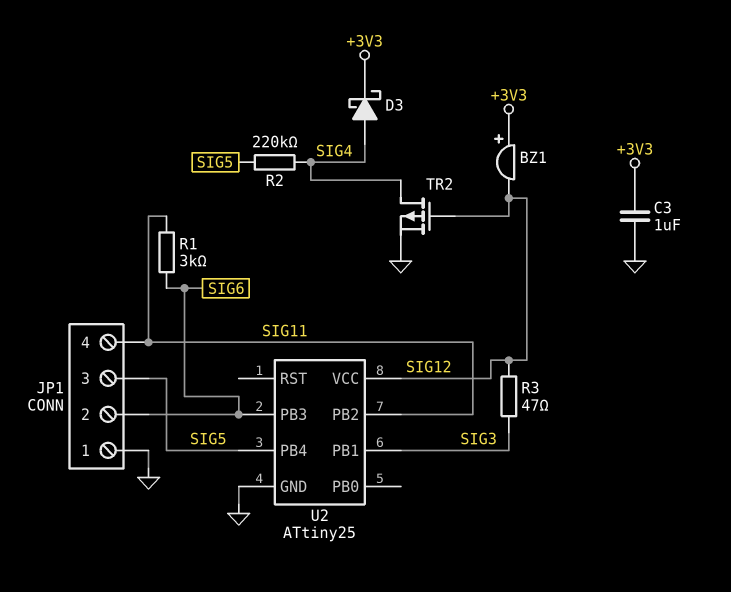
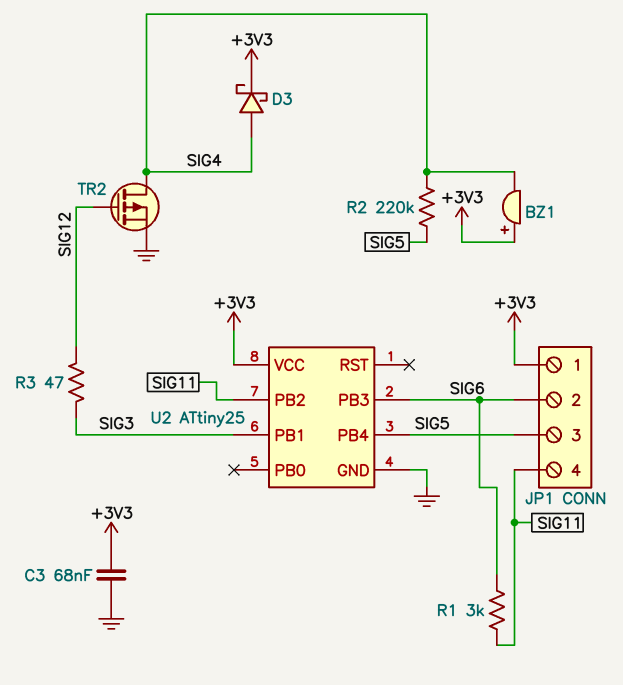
BZ1: buzzer (plus +3V3, minus SIG12) -> buzzer (plus +3V3, minus SIG4)
C3: 1uF (+3V3, GND) -> 68nF (+3V3, GND)
JP1 pin 1: GND -> +3V3
U2 pin VCC: SIG12 -> +3V3

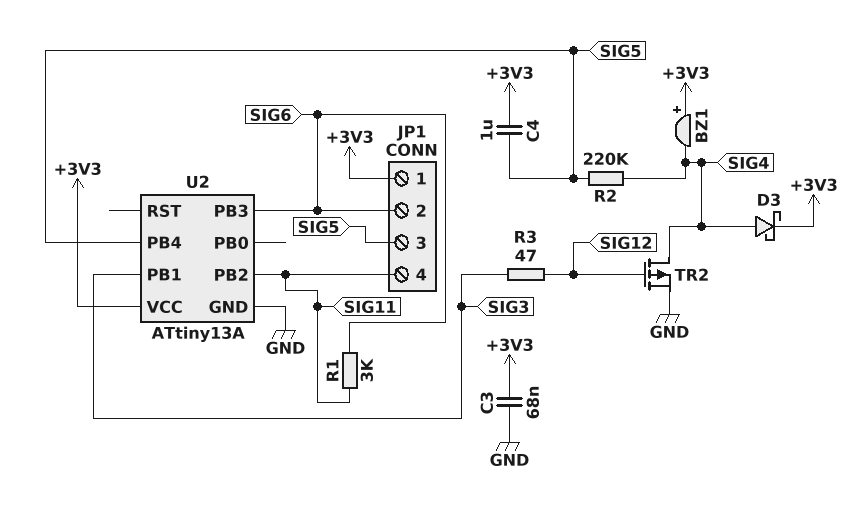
C4: none -> 1uF (+3V3, SIG5)
U2: ATtiny25 -> ATtiny13A

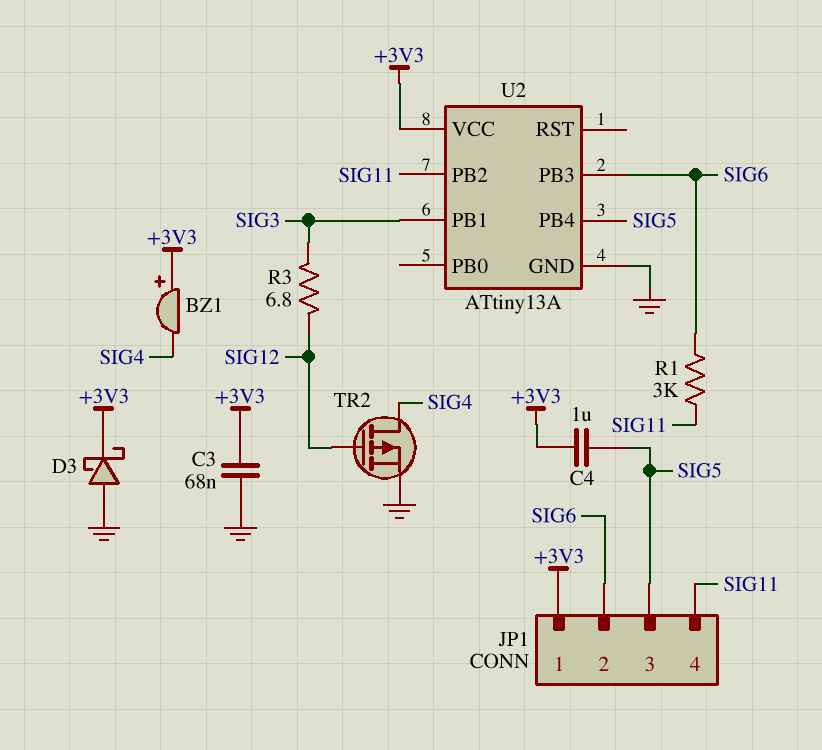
D3: schottky (A SIG4, K +3V3) -> schottky (A GND, K +3V3)
R2: 220k (SIG4, SIG5) -> none
R3: 47 (SIG3, SIG12) -> 6.8 (SIG3, SIG12)

